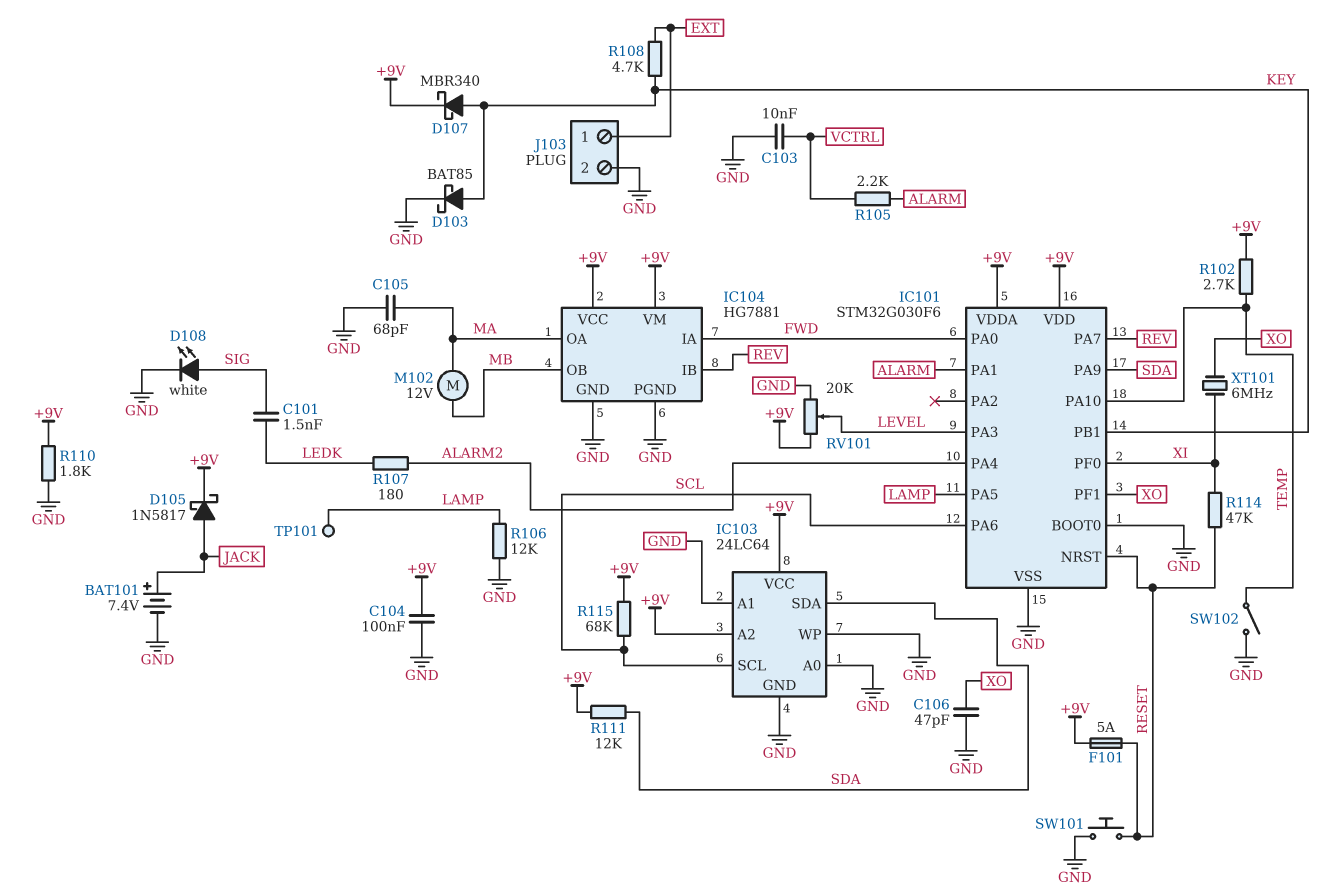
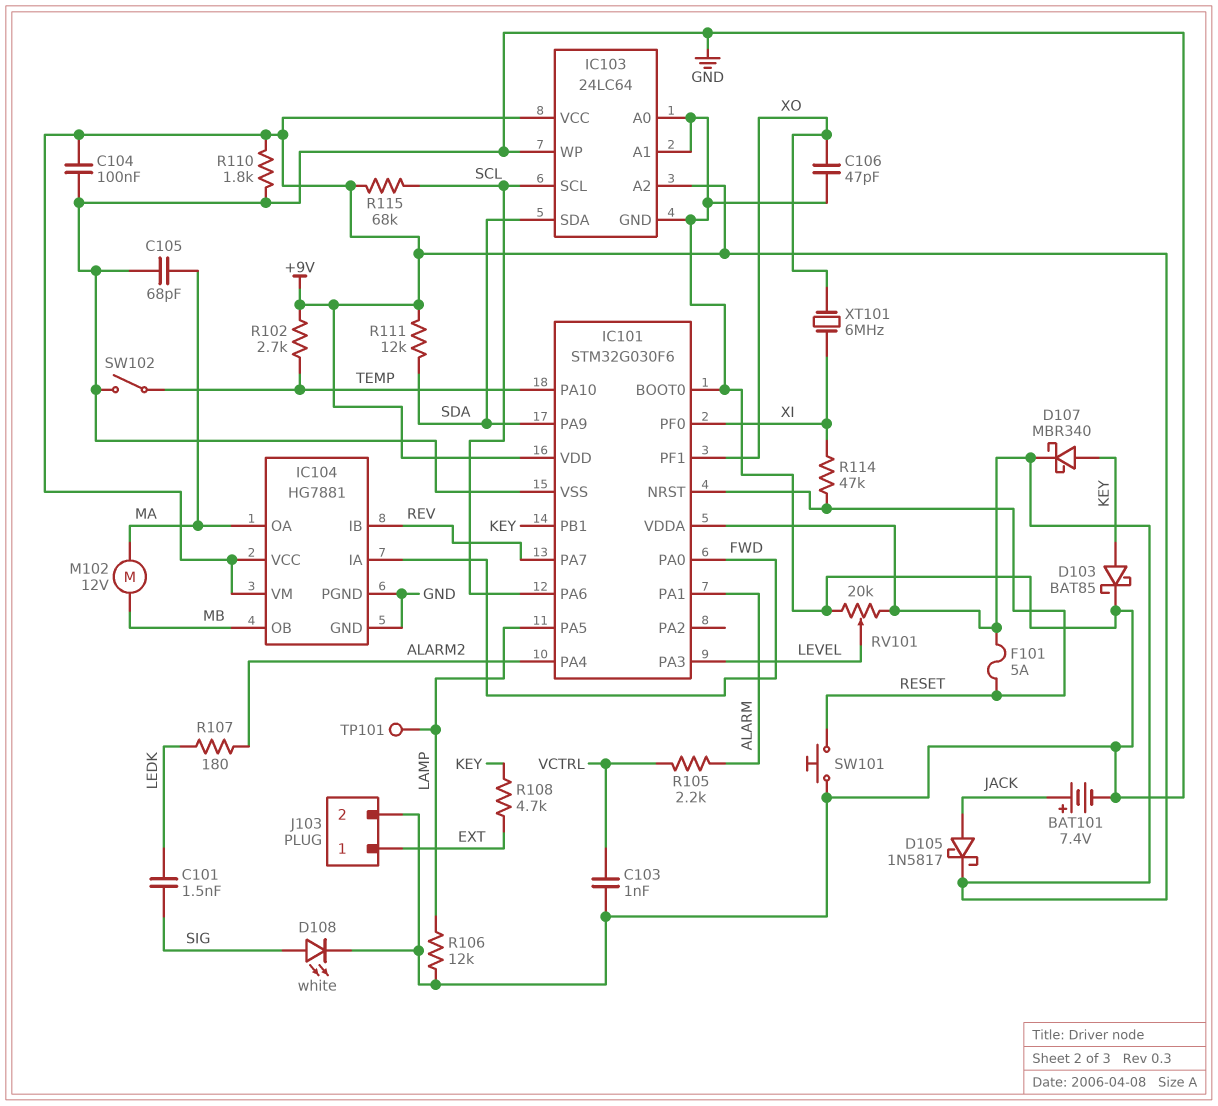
C103: 10nF (GND, VCTRL) -> 1nF (GND, VCTRL)

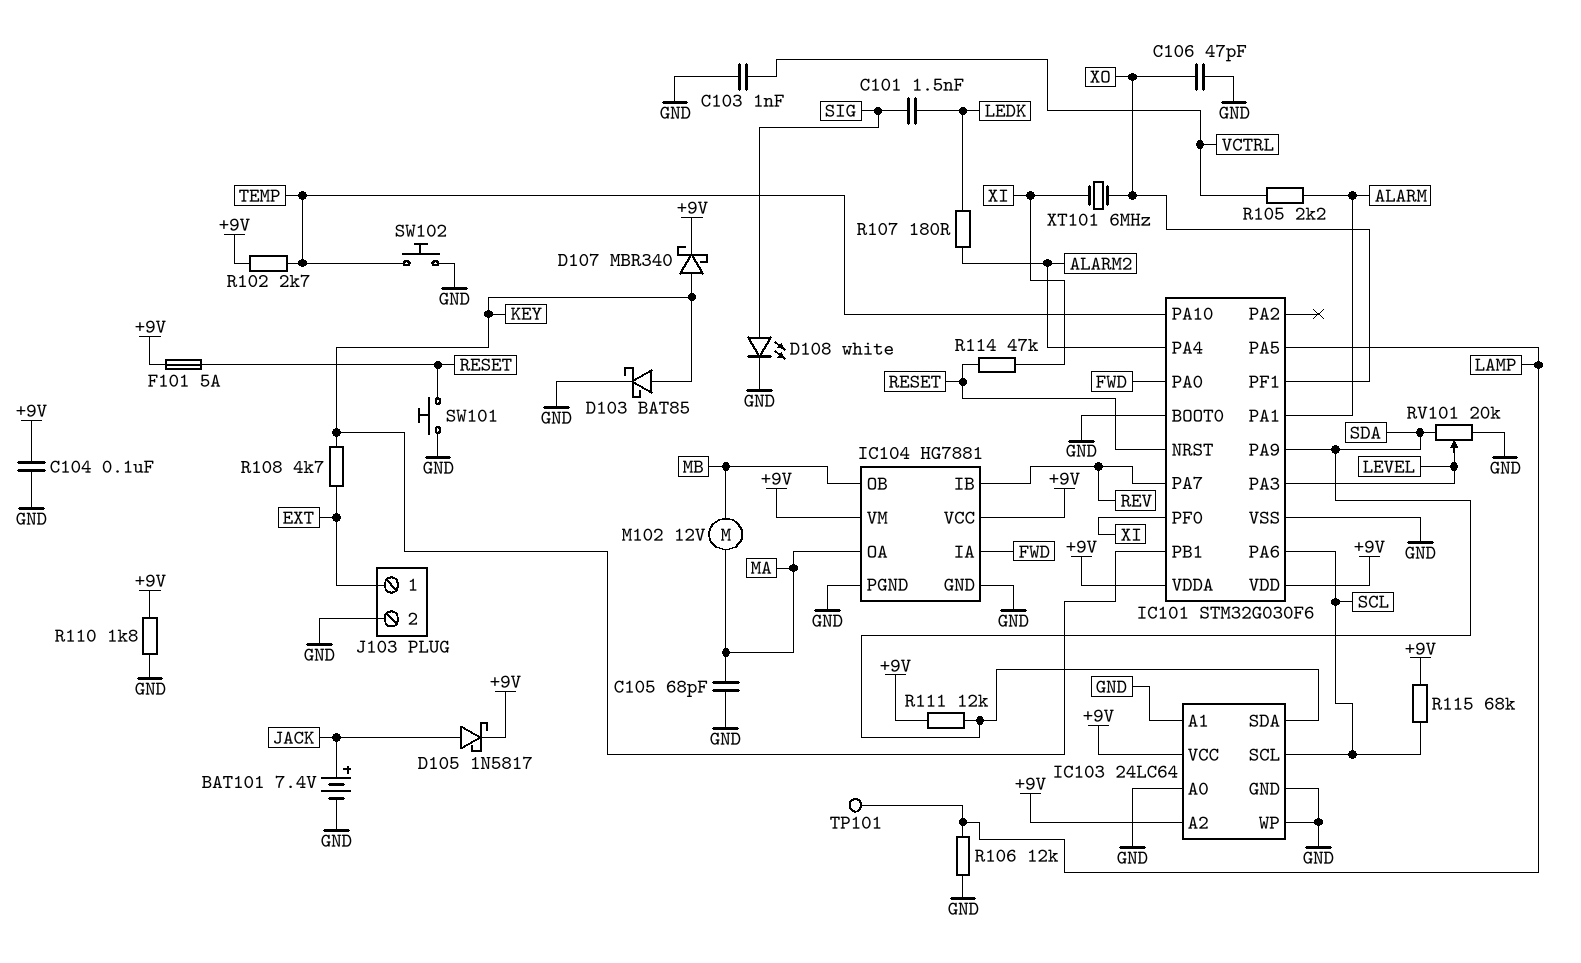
RV101: 20k (+9V, GND, wiper LEVEL) -> 20k (GND, SDA, wiper LEVEL)
SW102: switch (GND, TEMP) -> button (GND, TEMP)

